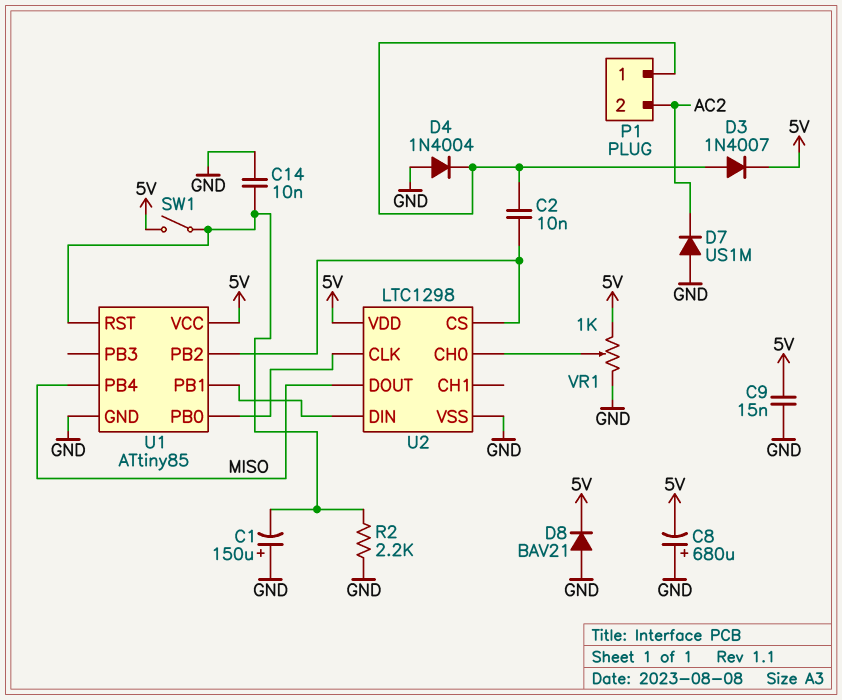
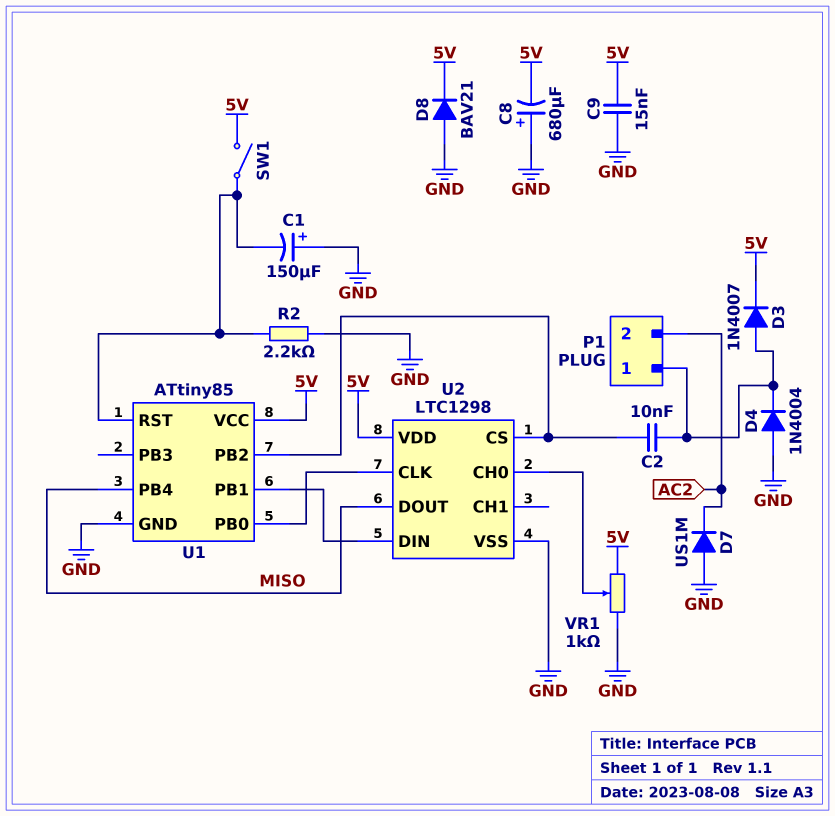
C14: 10nF (GND, U1/RST) -> none

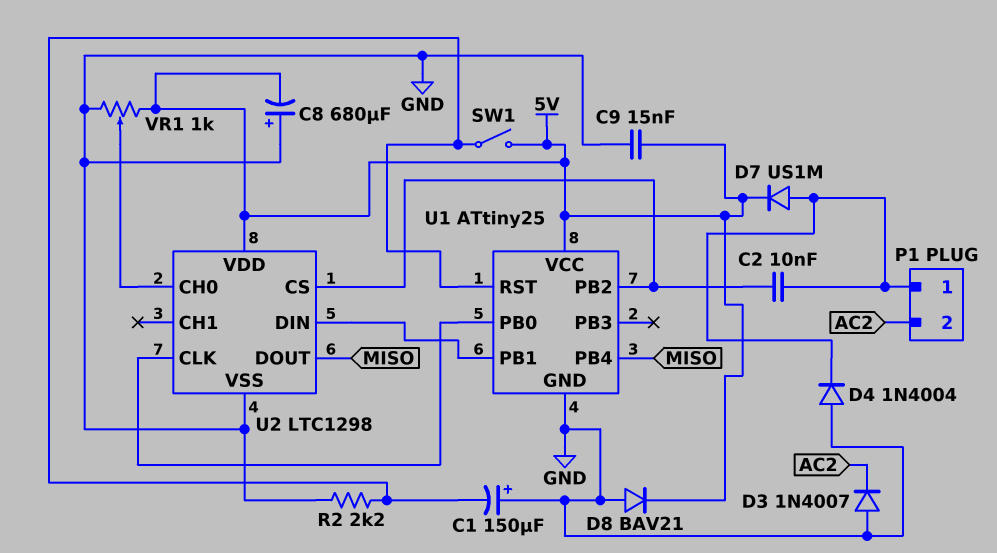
D3: diode 1N4007 (A P1/1, K 5V) -> diode 1N4007 (A GND, K AC2)
D7: diode US1M (A GND, K AC2) -> diode US1M (A P1/1, K 5V)
U1: ATtiny85 -> ATtiny25

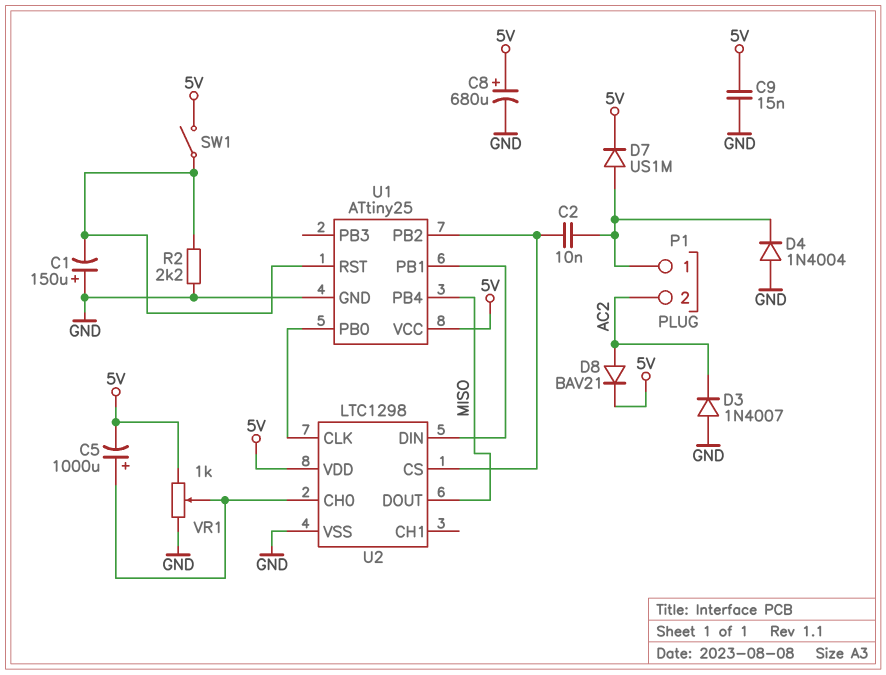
C5: none -> 1000uF (plus U2/CH0, minus 5V)
C8: 680uF (plus GND, minus 5V) -> 680uF (plus 5V, minus GND)
D8: diode BAV21 (A GND, K 5V) -> diode BAV21 (A AC2, K 5V)

